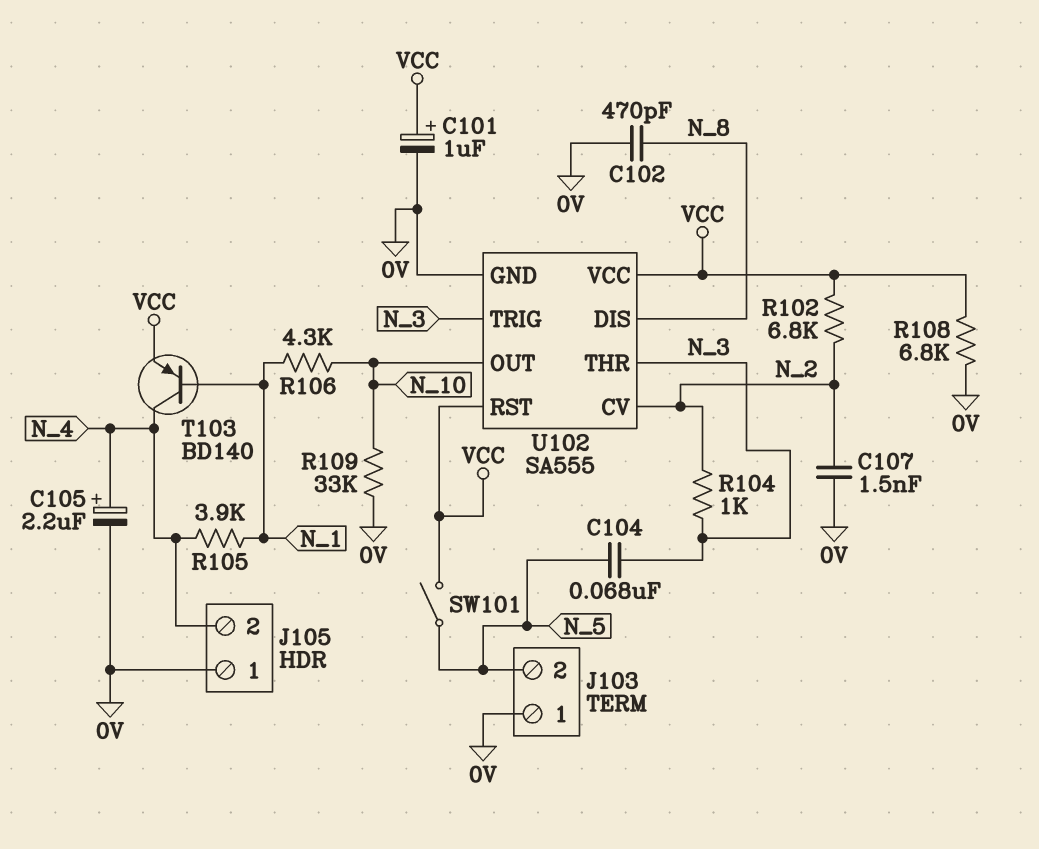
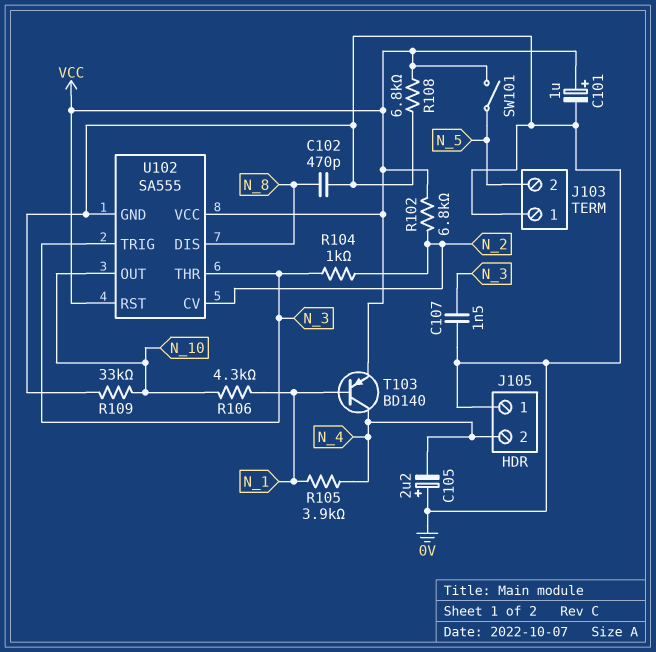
C104: 68nF (N_3, N_5) -> none
C105: 2.2uF (plus N_4, minus 0V) -> 2.2uF (plus 0V, minus N_4)
C107: 1.5nF (0V, N_2) -> 1.5nF (0V, N_3)

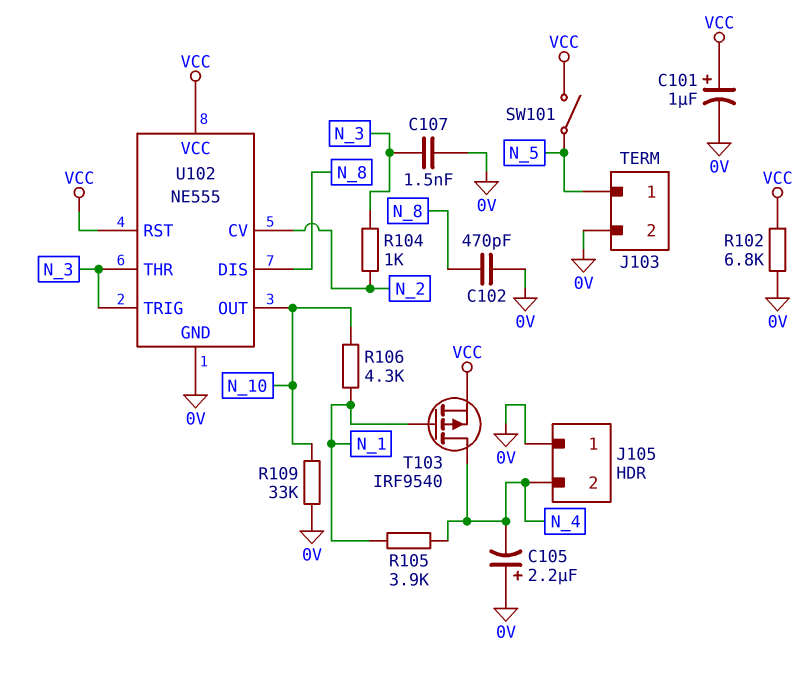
J103 pin 1: 0V -> N_5
J103 pin 2: N_5 -> 0V
R102: 6.8k (N_2, VCC) -> 6.8k (0V, VCC)
R108: 6.8k (0V, VCC) -> none
T103: PNP BD140 (B N_1, C N_4, E VCC) -> PMOS IRF9540 (G N_1, D N_4, S VCC)
U102: SA555 -> NE555

